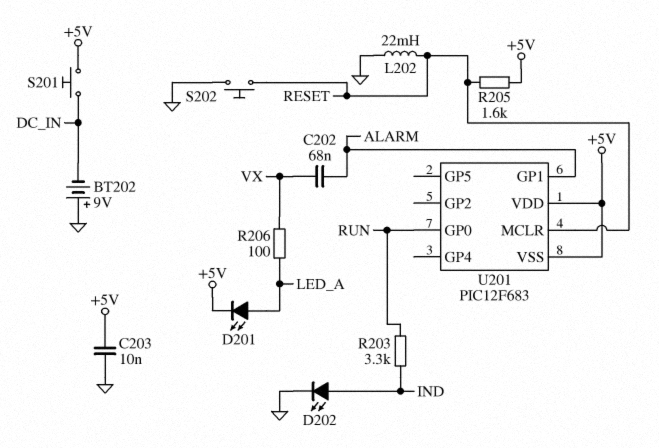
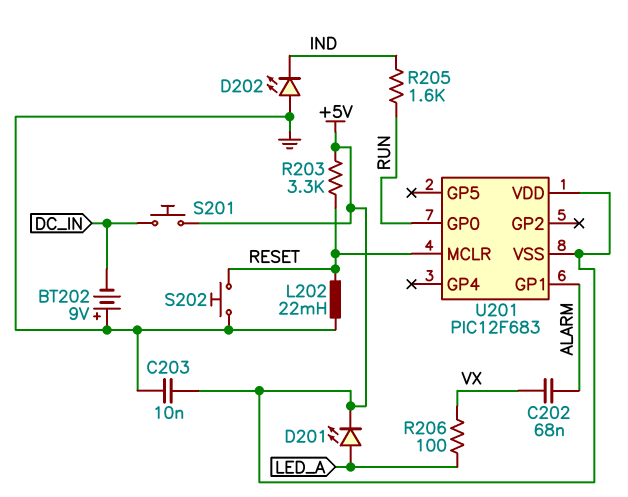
D202: LED (A IND, K GND) -> LED (A GND, K IND)
R203: 3.3k (IND, RUN) -> 3.3k (+5V, RESET)
R205: 1.6k (+5V, RESET) -> 1.6k (IND, RUN)

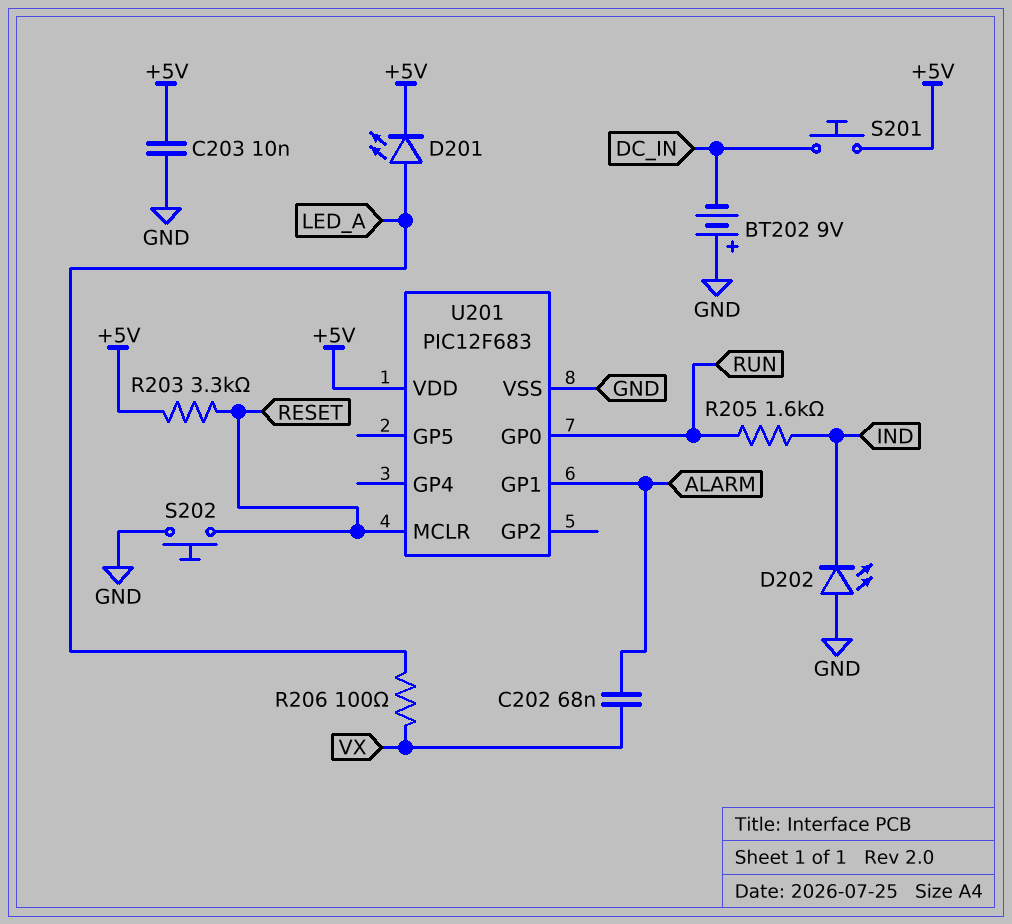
L202: 22mH (GND, RESET) -> none
U201 pin VSS: +5V -> GND

